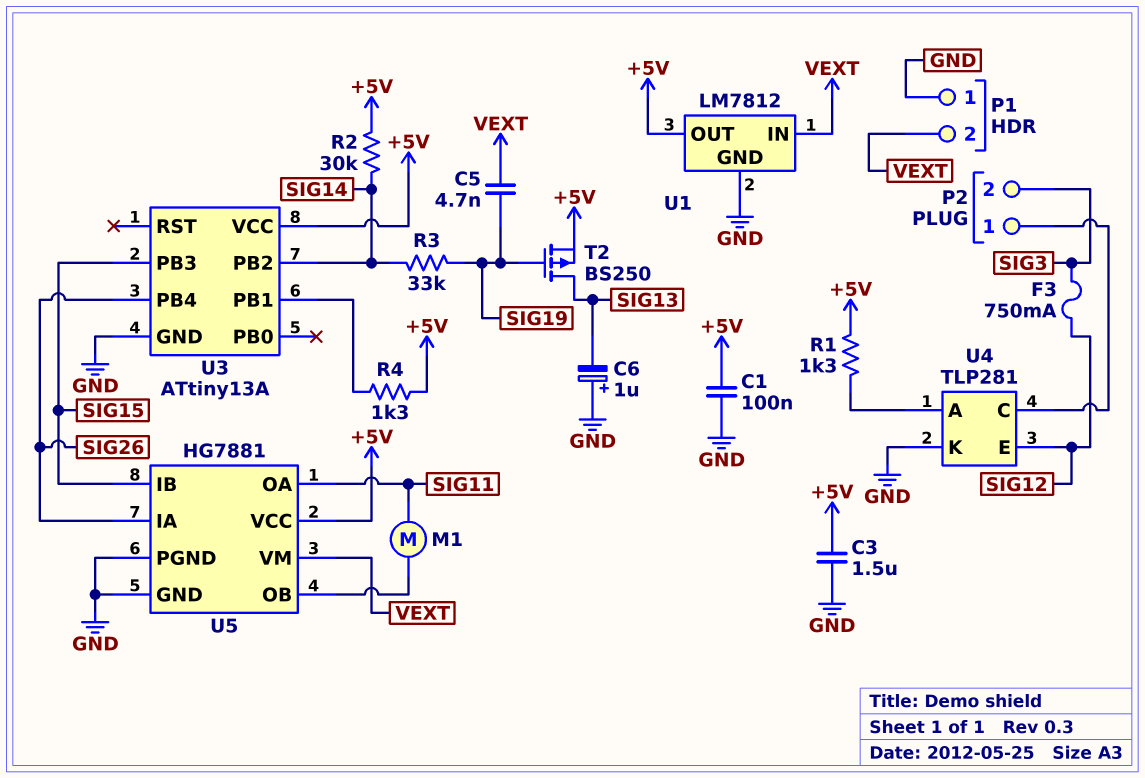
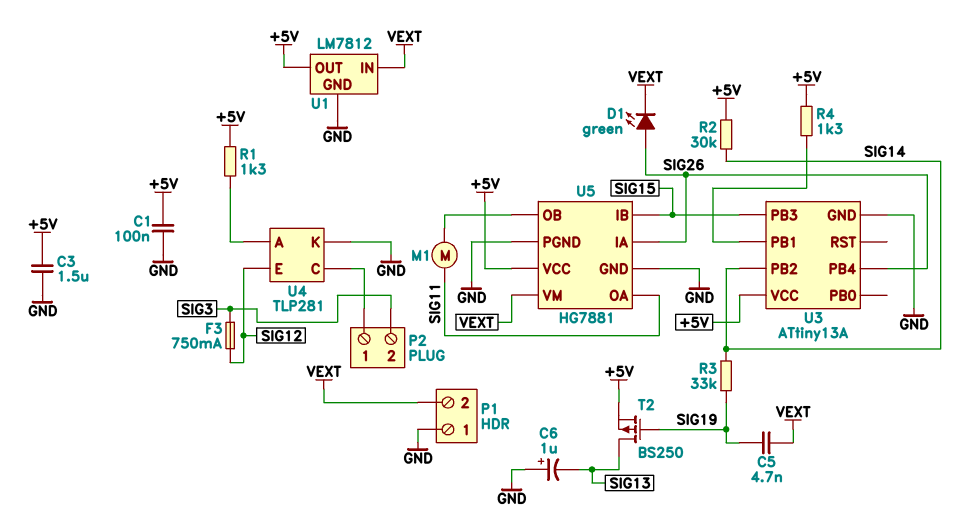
D1: none -> LED green (A SIG26, K VEXT)

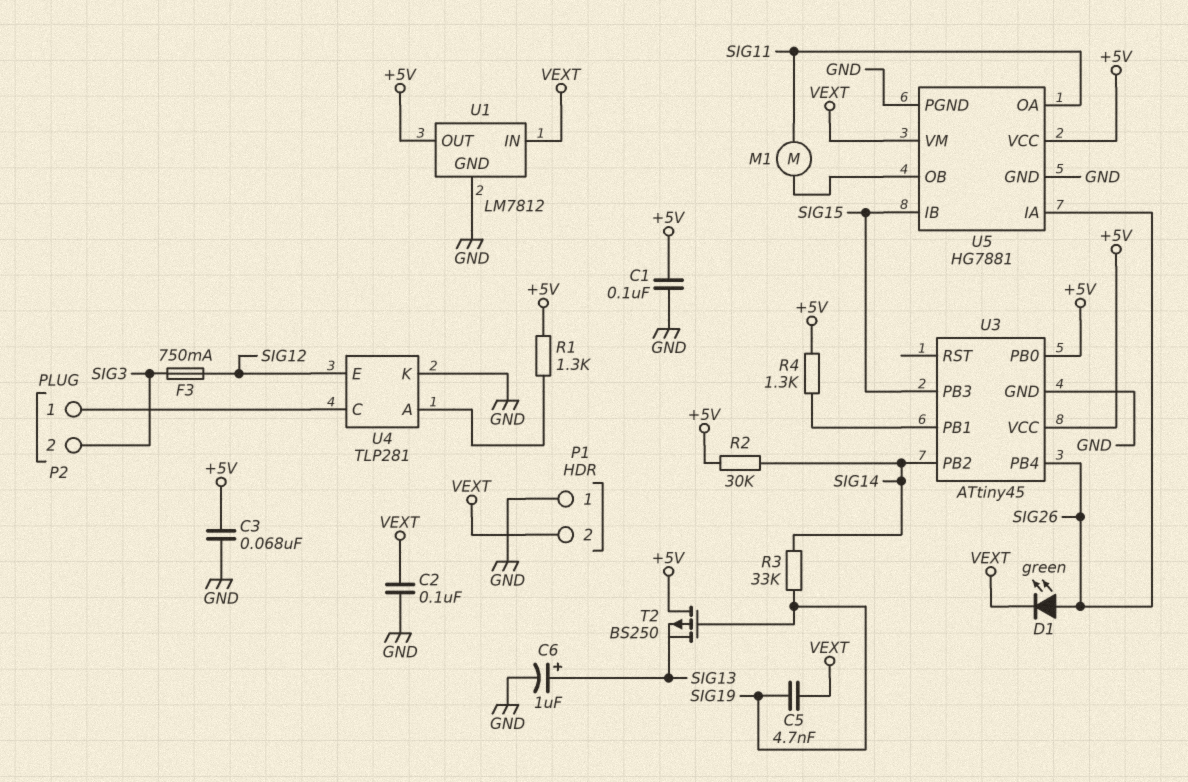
C2: none -> 100nF (GND, VEXT)
C3: 1.5uF (+5V, GND) -> 68nF (+5V, GND)
C6: 1uF (plus GND, minus SIG13) -> 1uF (plus SIG13, minus GND)
T2: PMOS BS250 (G SIG19, D SIG13, S +5V) -> PMOS BS250 (G SIG19, D +5V, S SIG13)
U3: ATtiny13A -> ATtiny45
U3 pin PB0: none -> +5V

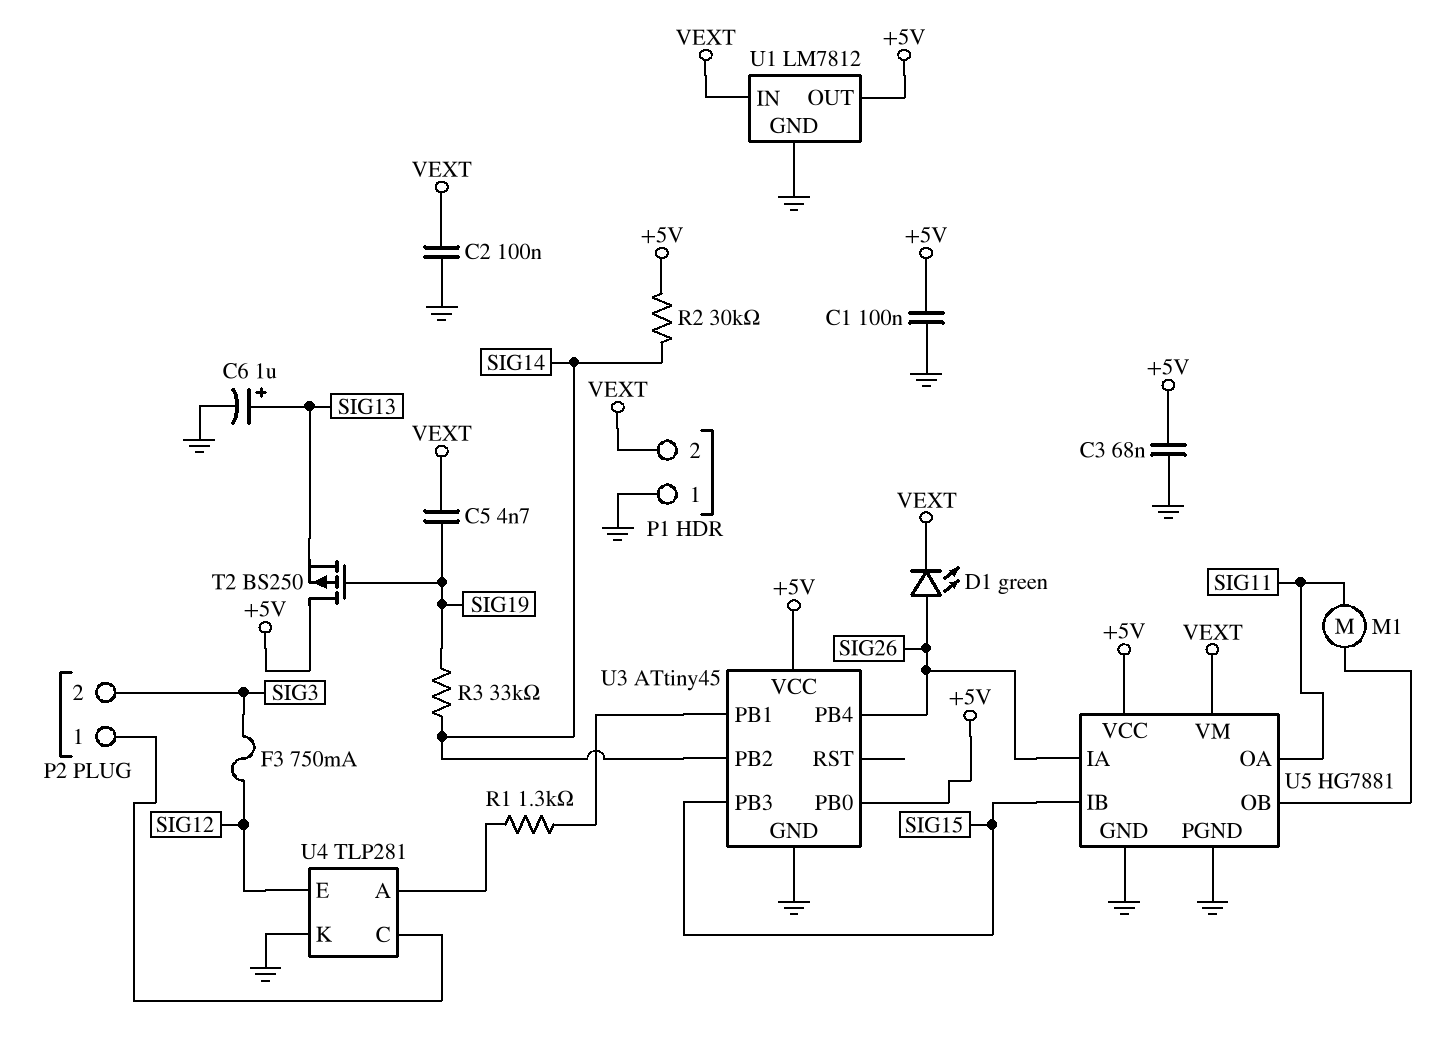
R1: 1.3k (+5V, U4/A) -> 1.3k (U3/PB1, U4/A)
R4: 1.3k (+5V, U3/PB1) -> none

